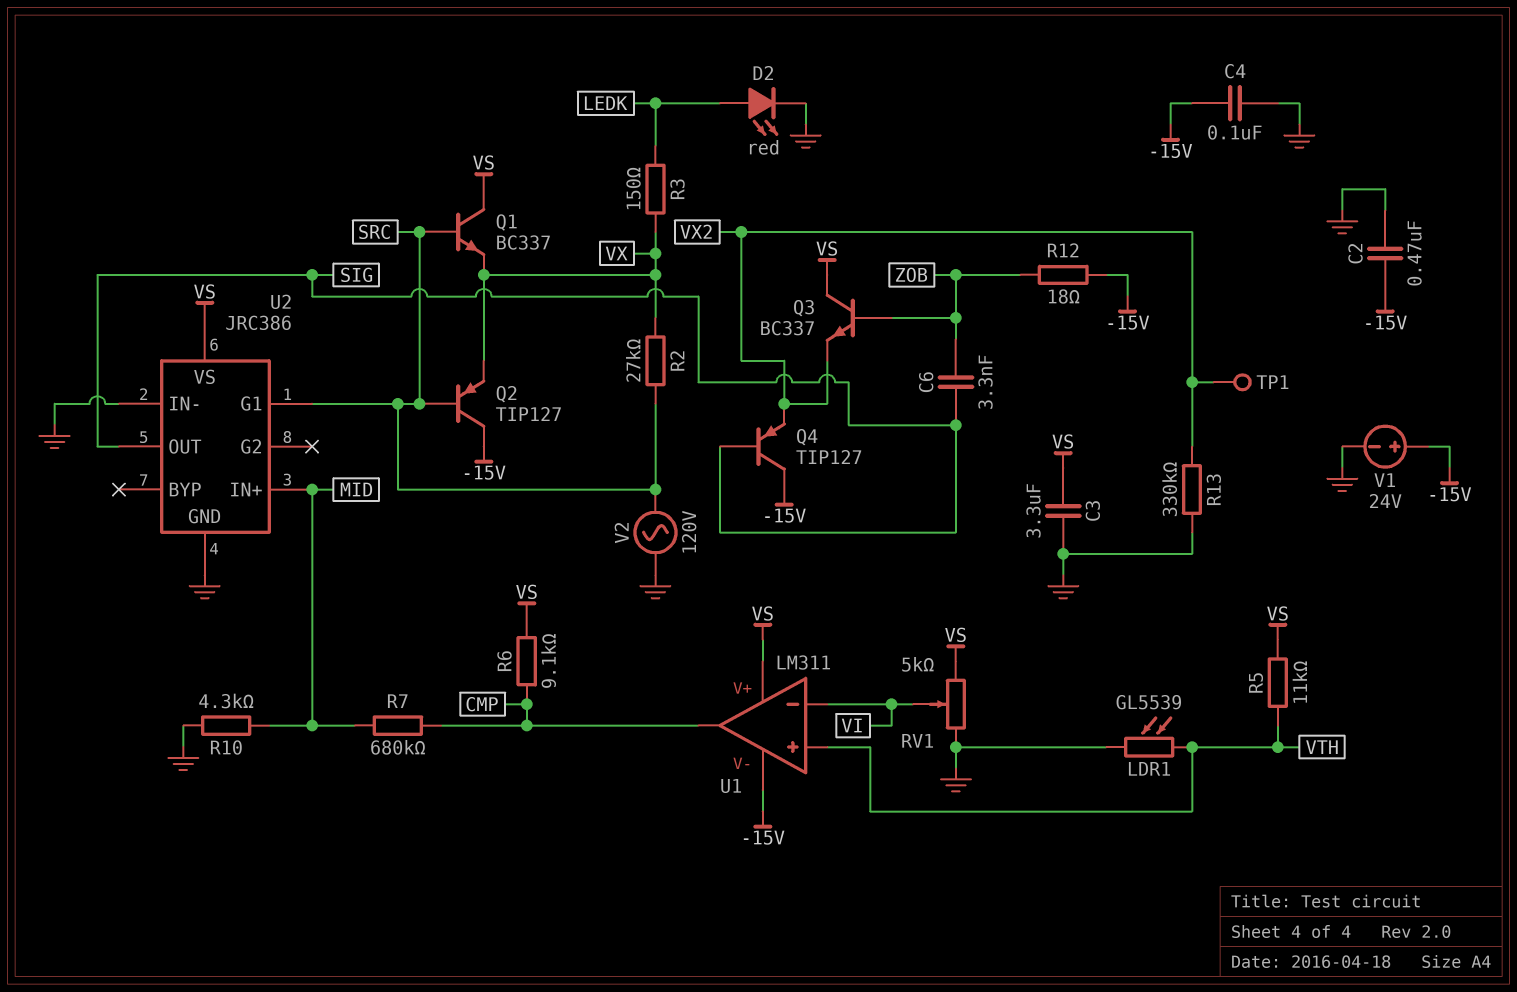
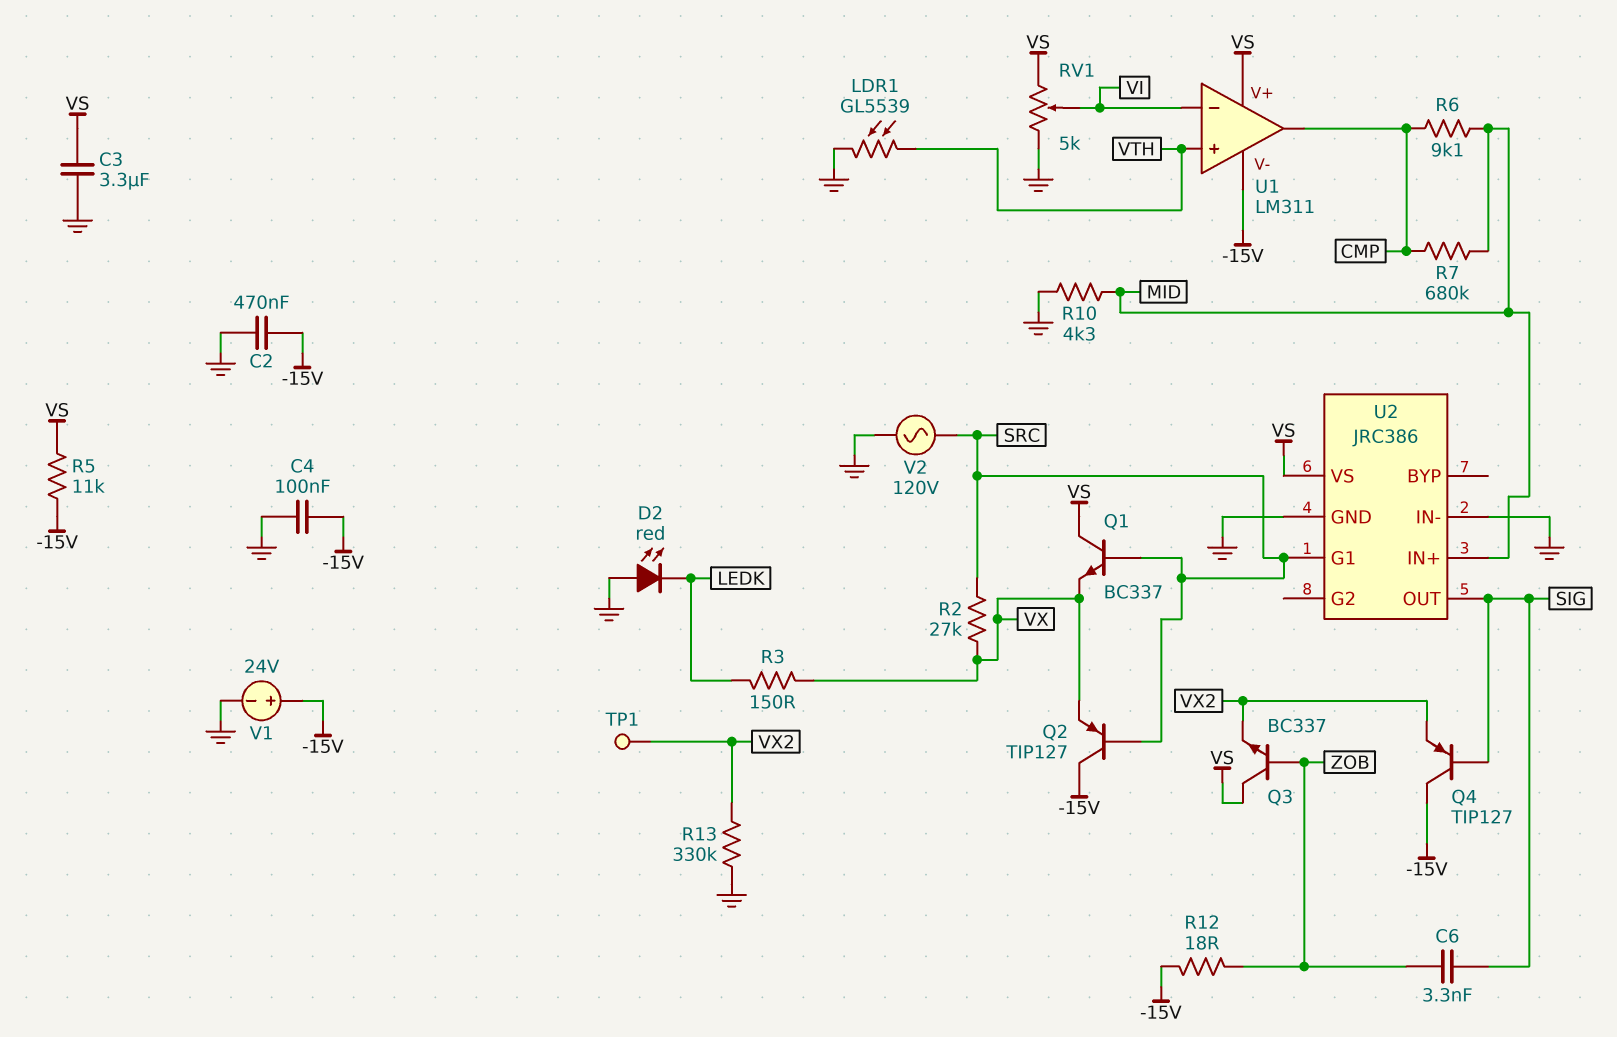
D2: LED red (A LEDK, K GND) -> LED red (A GND, K LEDK)
R5: 11k (VS, VTH) -> 11k (-15V, VS)
R6: 9.1k (CMP, VS) -> 9.1k (CMP, MID)

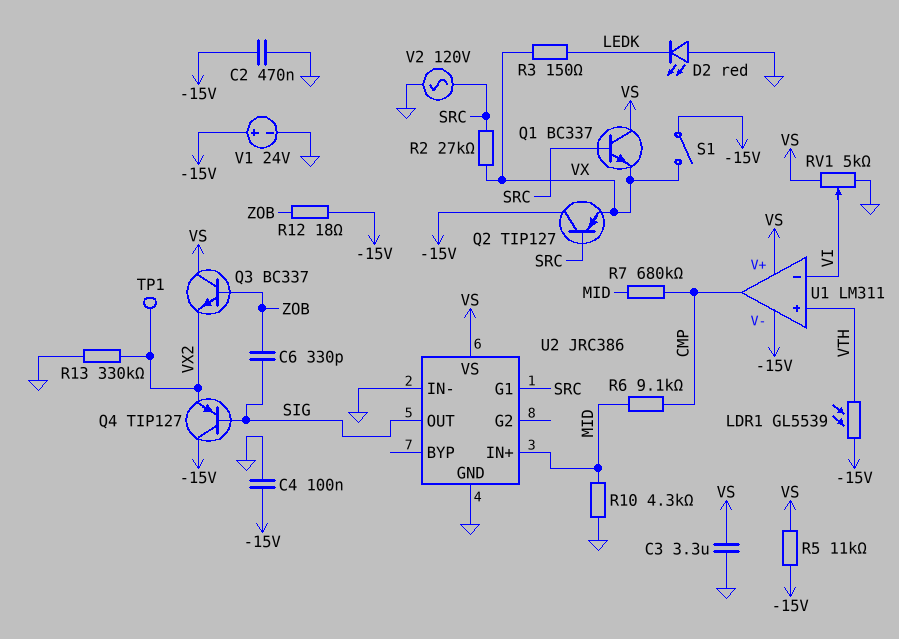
C6: 3.3nF (SIG, ZOB) -> 330pF (SIG, ZOB)
LDR1: GL5539 (GND, VTH) -> GL5539 (-15V, VTH)
S1: none -> switch (-15V, VX)

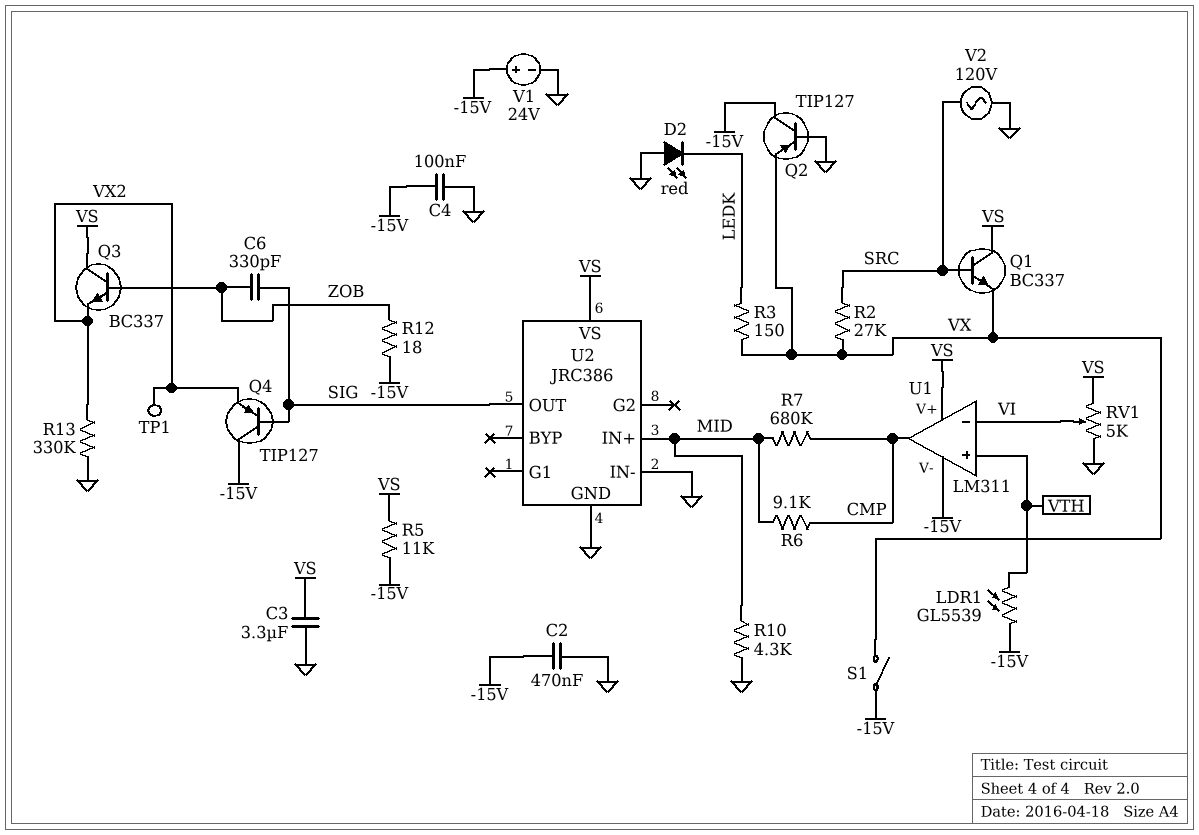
Q2: PNP TIP127 (B SRC, C -15V, E VX) -> PNP TIP127 (B GND, C -15V, E VX)
U2 pin G1: SRC -> none

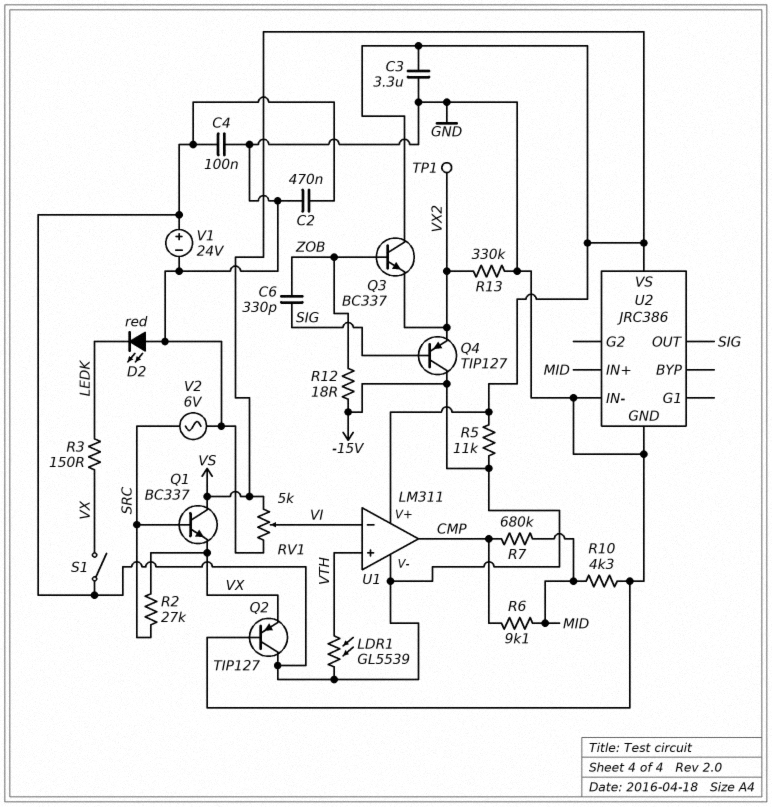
V2: AC 120V (GND, SRC) -> AC 6V (GND, SRC)

